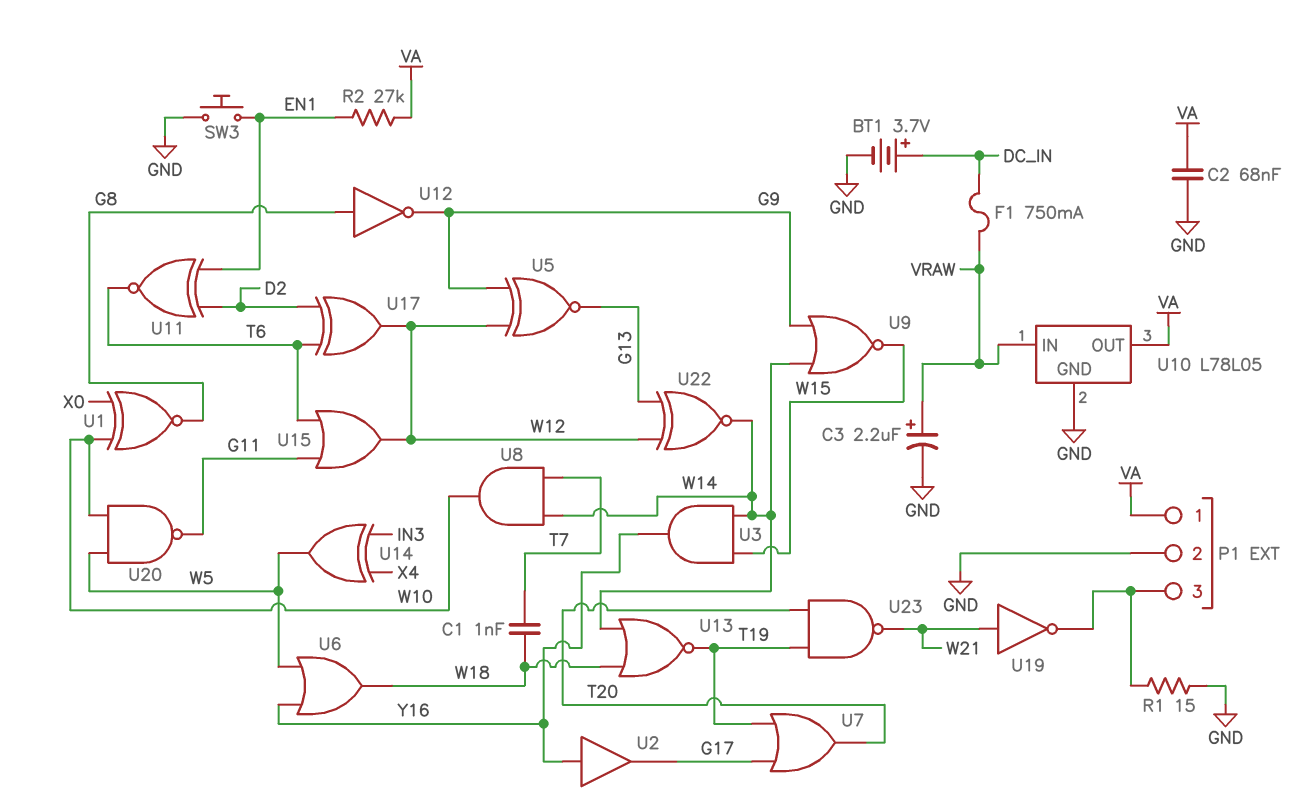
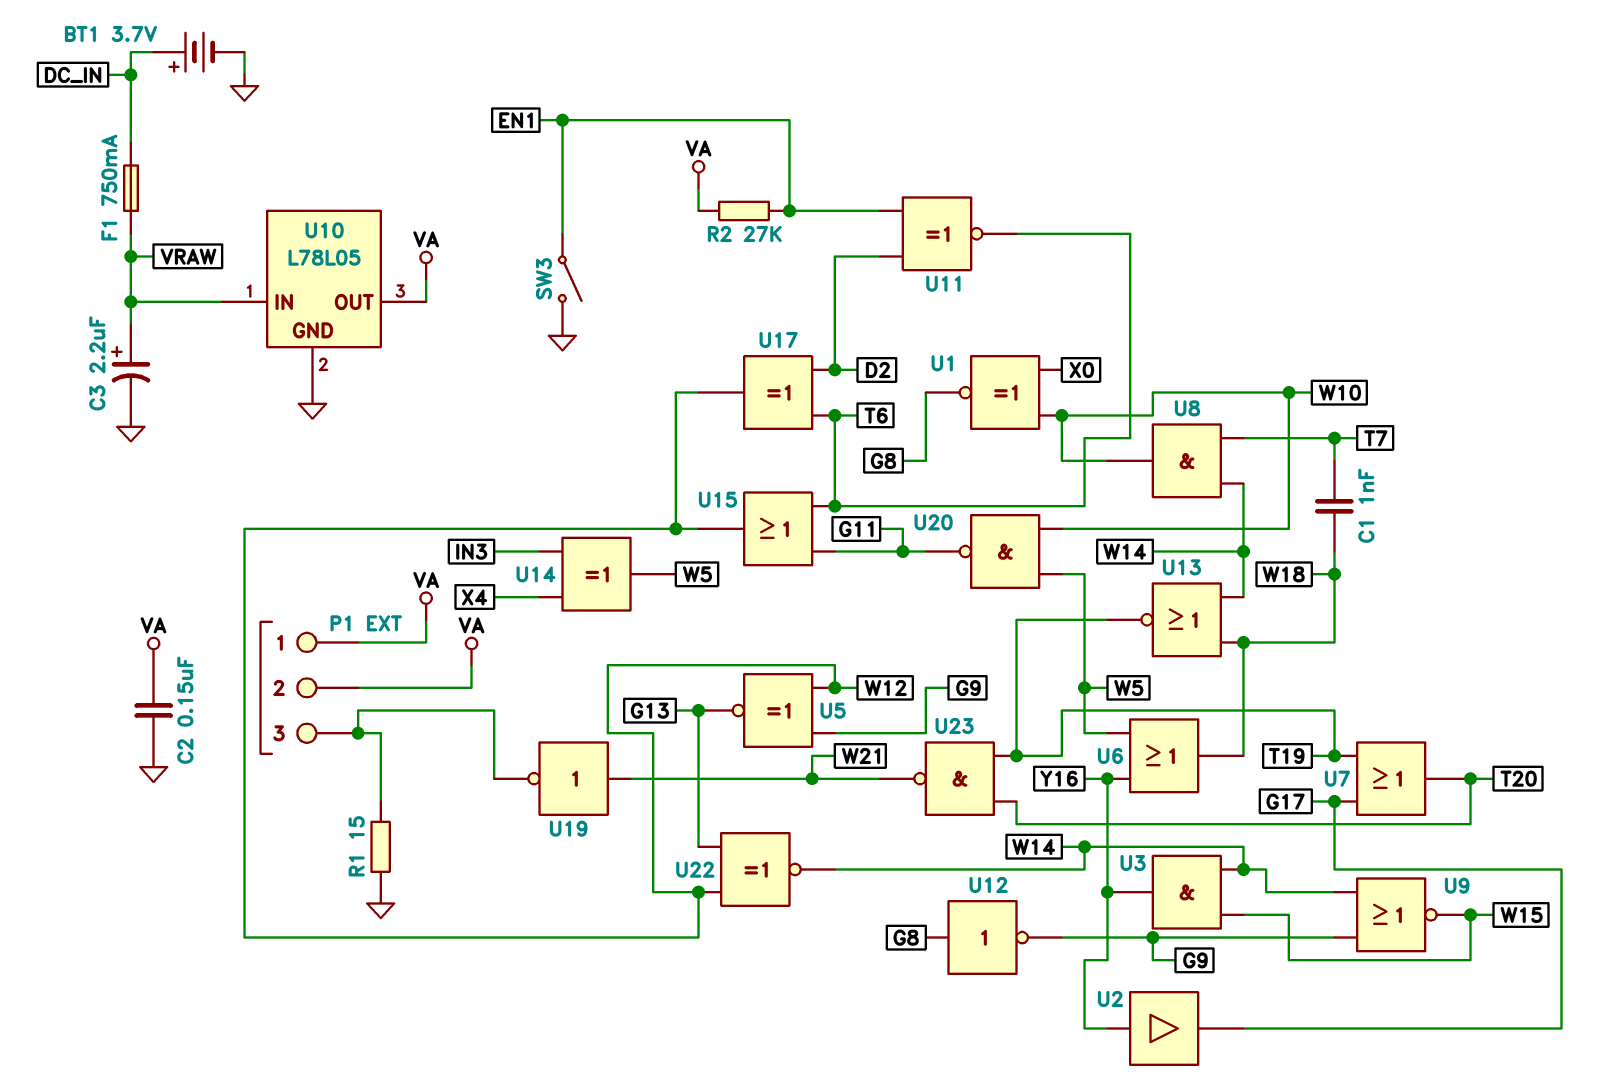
C2: 68nF (GND, VA) -> 150nF (GND, VA)
P1 pin 2: GND -> VA
SW3: button (EN1, GND) -> switch (EN1, GND)

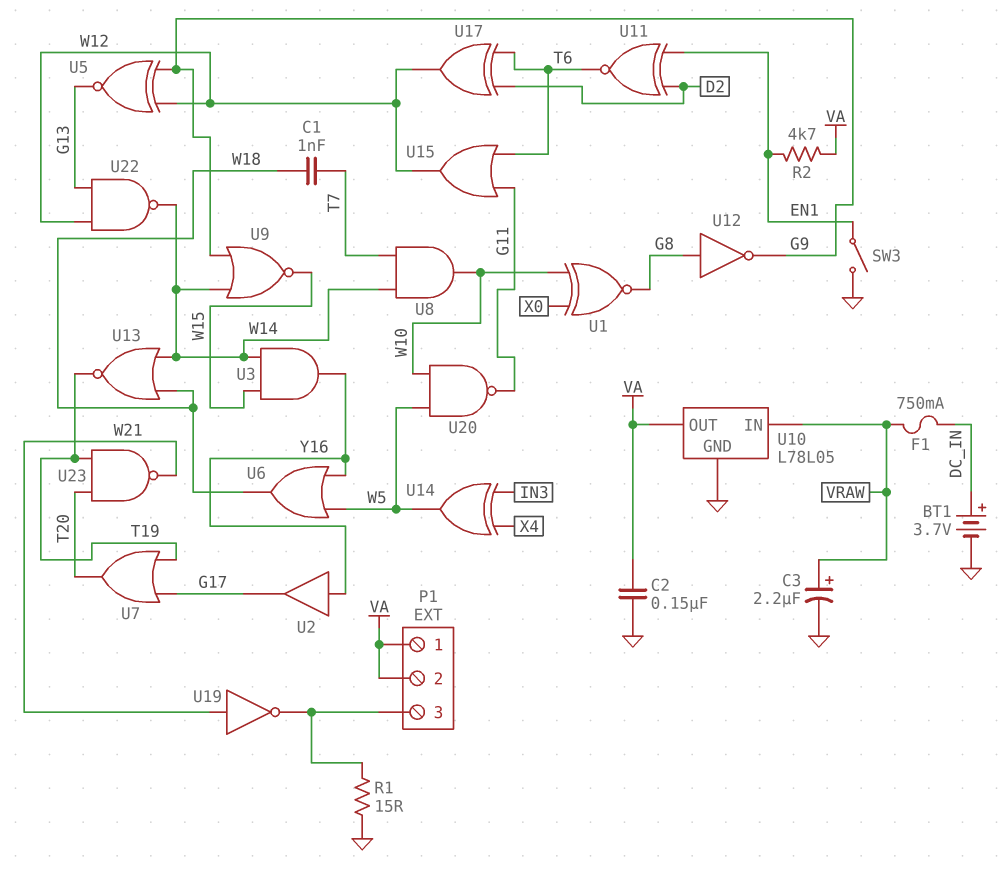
R2: 27k (EN1, VA) -> 4.7k (EN1, VA)
U22: XNOR (in G13, in W12, out W14) -> NAND (in G13, in W12, out W14)

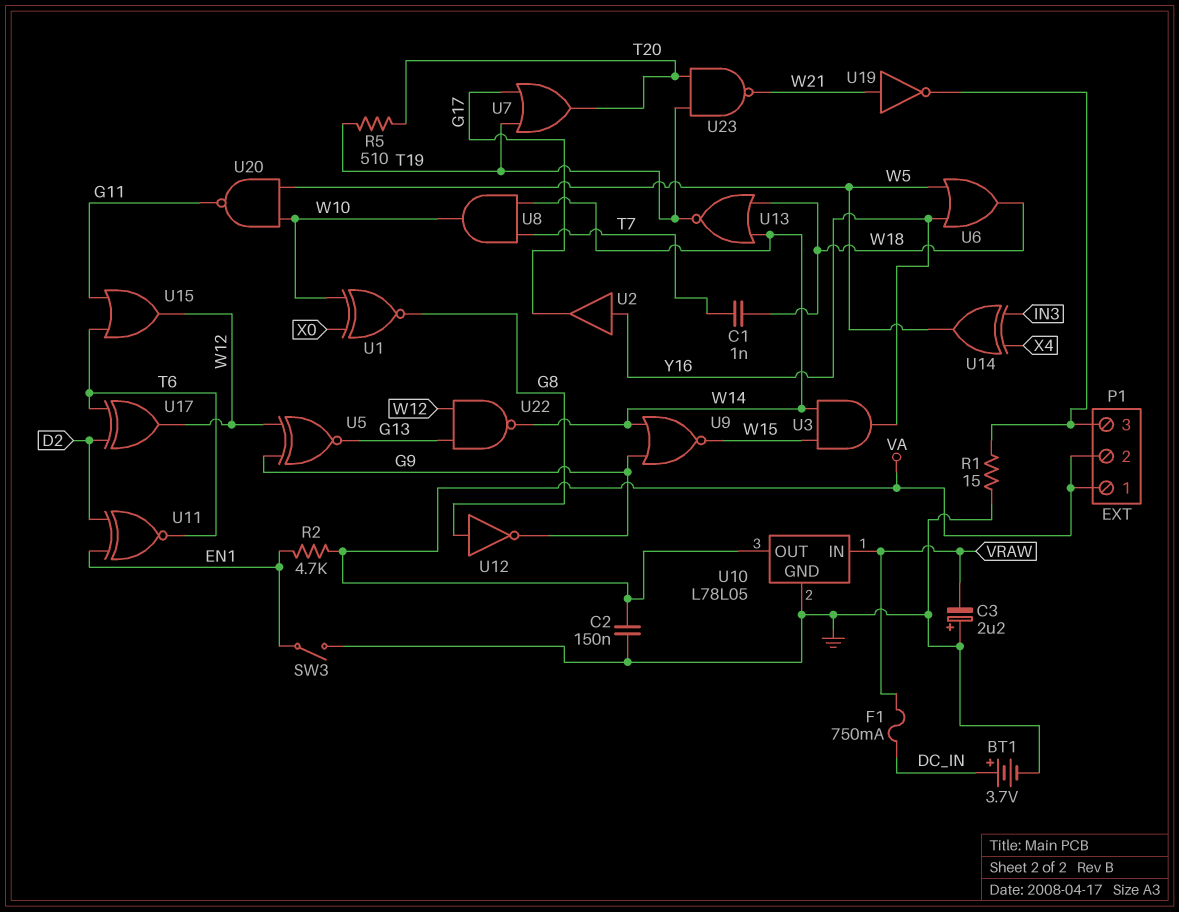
C3: 2.2uF (plus VRAW, minus GND) -> 2.2uF (plus GND, minus VRAW)
R5: none -> 510 (T19, T20)

